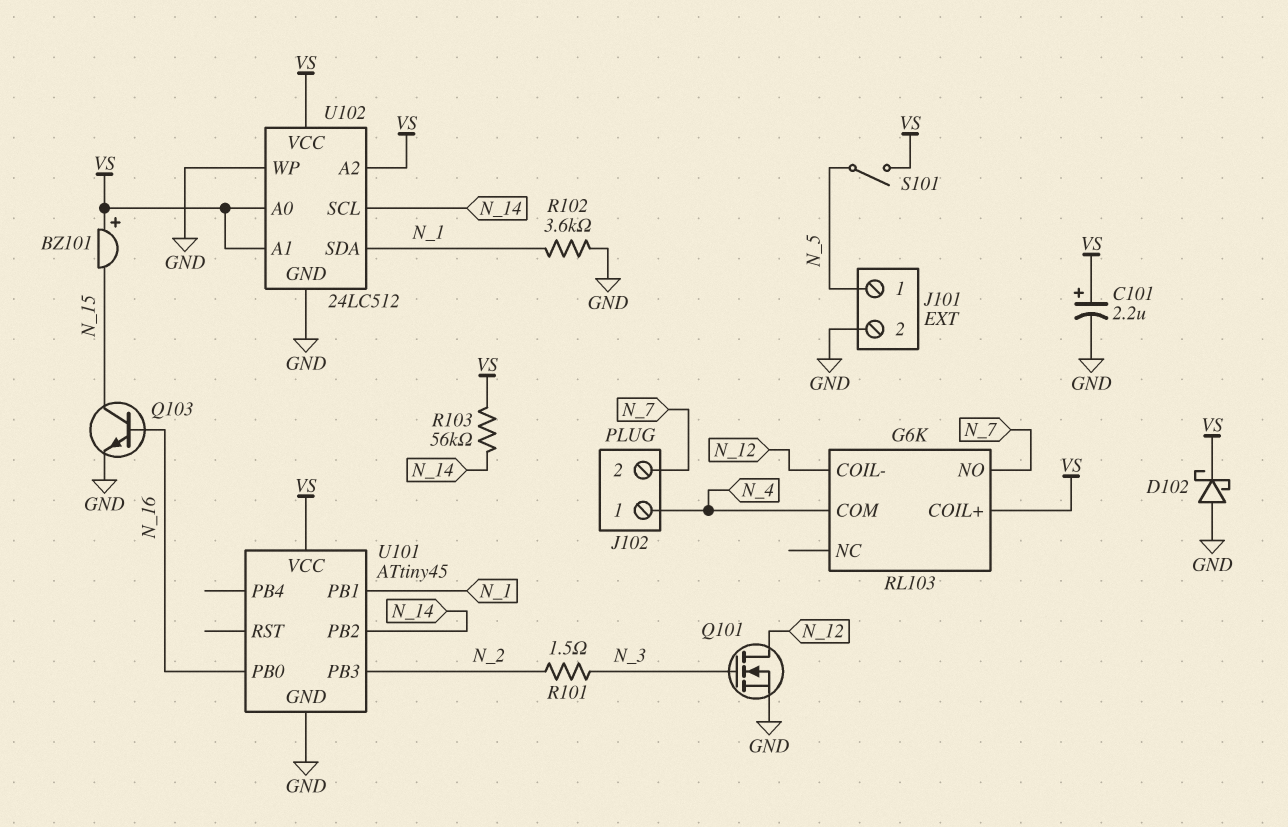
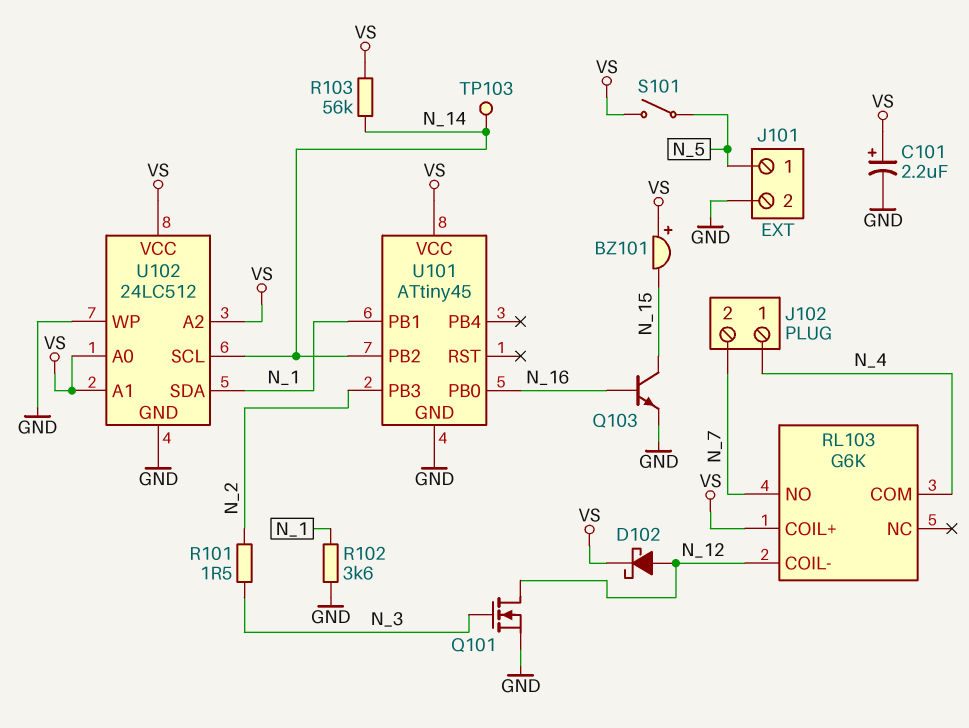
D102: schottky (A GND, K VS) -> schottky (A N_12, K VS)
TP103: none -> test point (N_14)

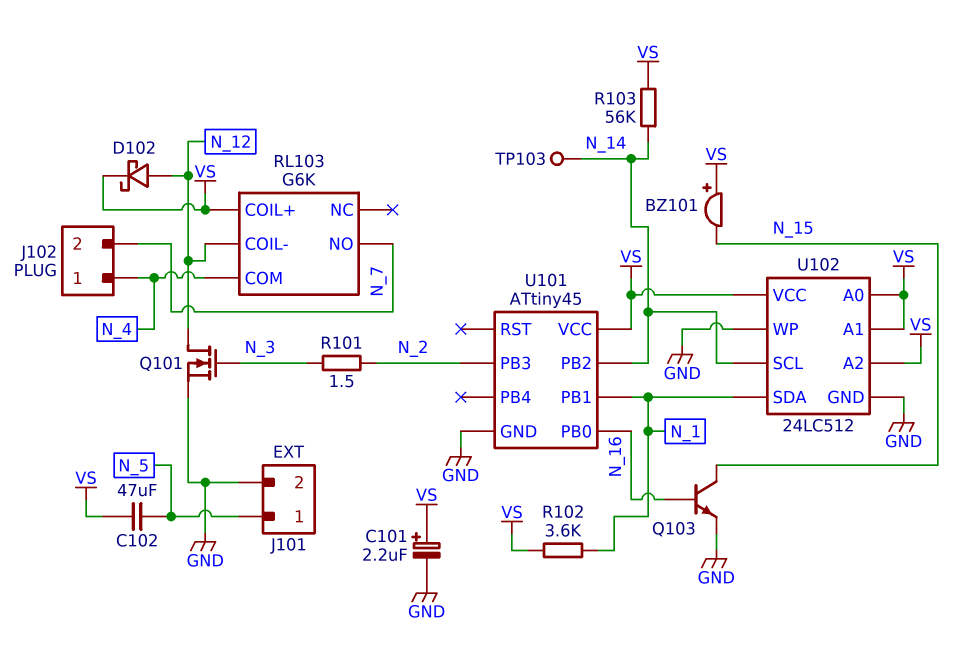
C102: none -> 47uF (N_5, VS)
R102: 3.6k (GND, N_1) -> 3.6k (N_1, VS)
S101: switch (N_5, VS) -> none

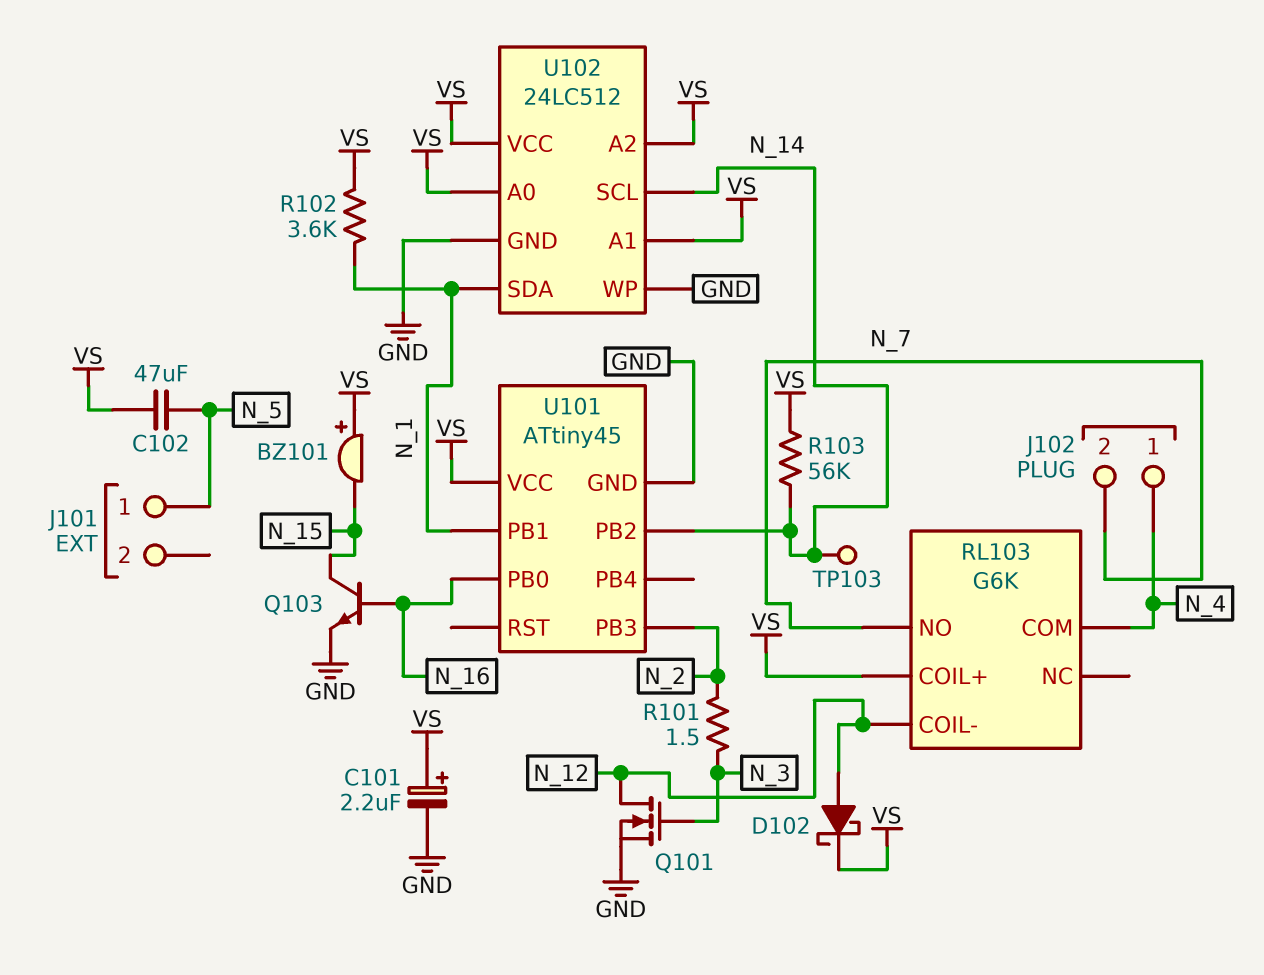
J101 pin 2: GND -> none

